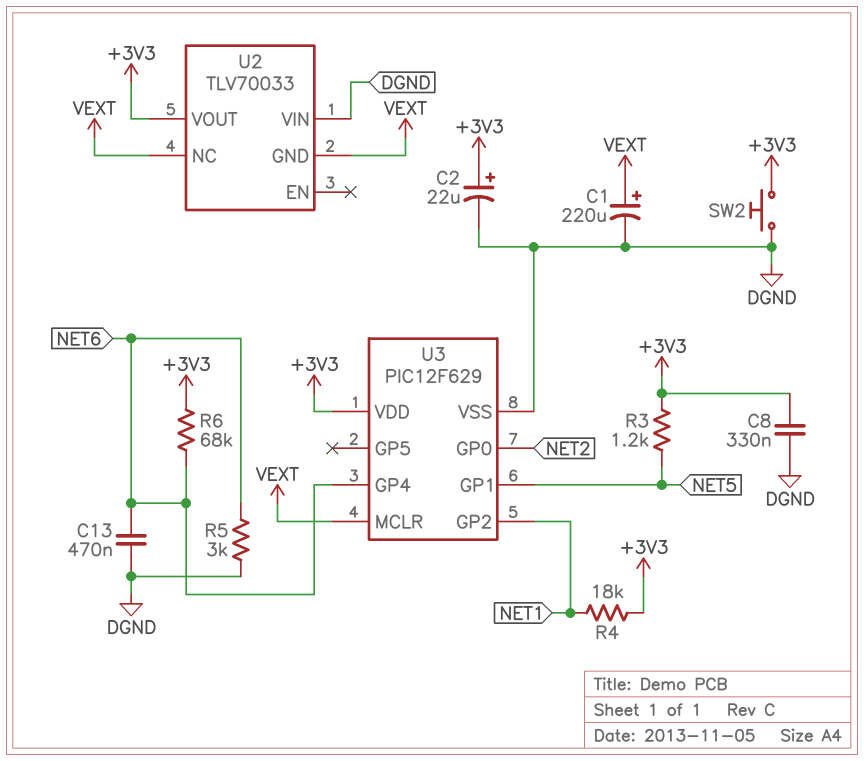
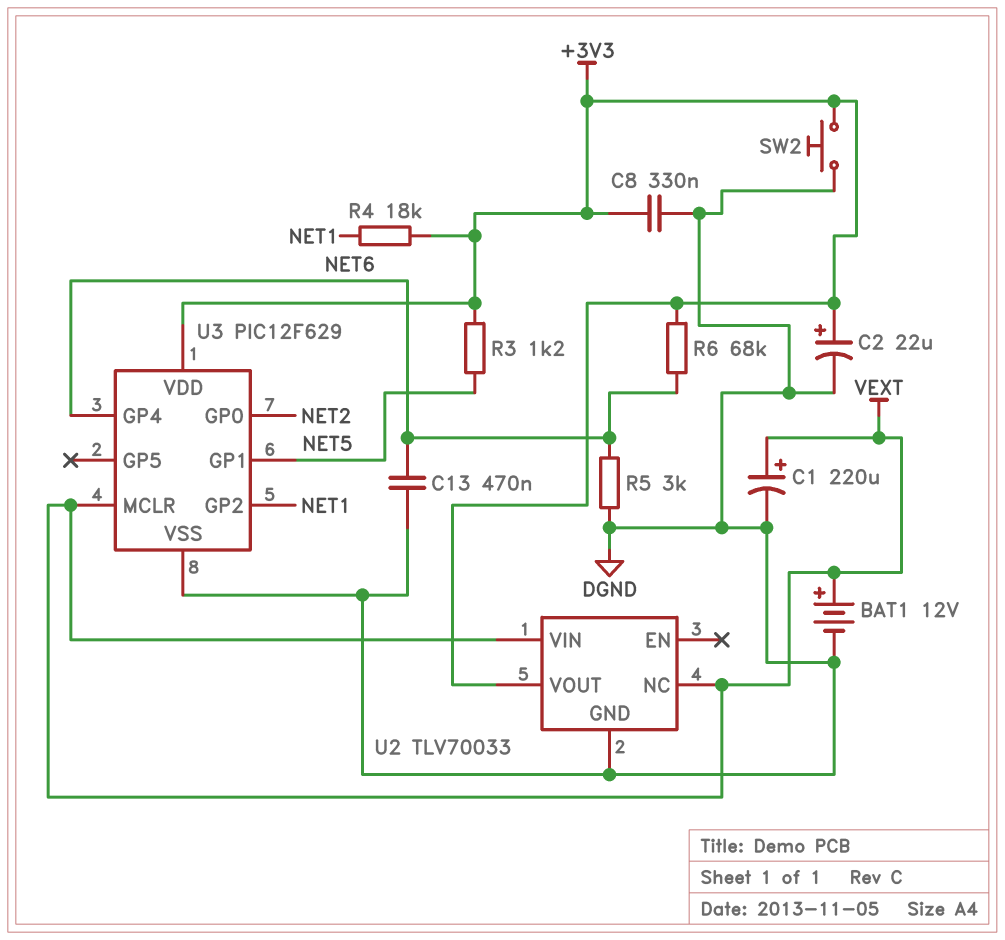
BAT1: none -> 12V (plus VEXT, minus DGND)
U2 pin GND: VEXT -> DGND
U2 pin VIN: DGND -> VEXT

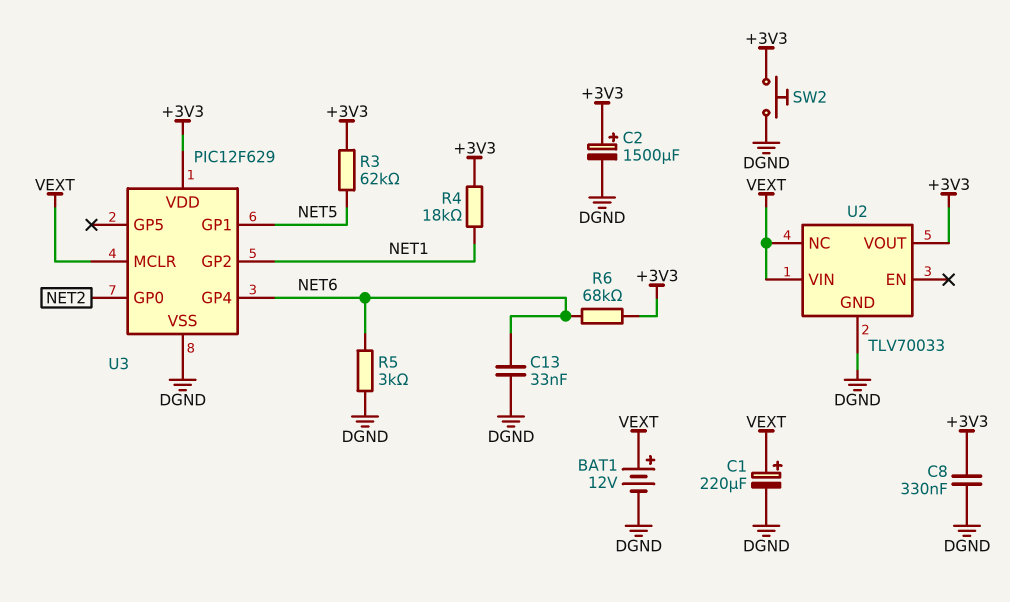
C2: 22uF (plus +3V3, minus DGND) -> 1500uF (plus +3V3, minus DGND)
C13: 470nF (DGND, NET6) -> 33nF (DGND, NET6)
R3: 1.2k (+3V3, NET5) -> 62k (+3V3, NET5)

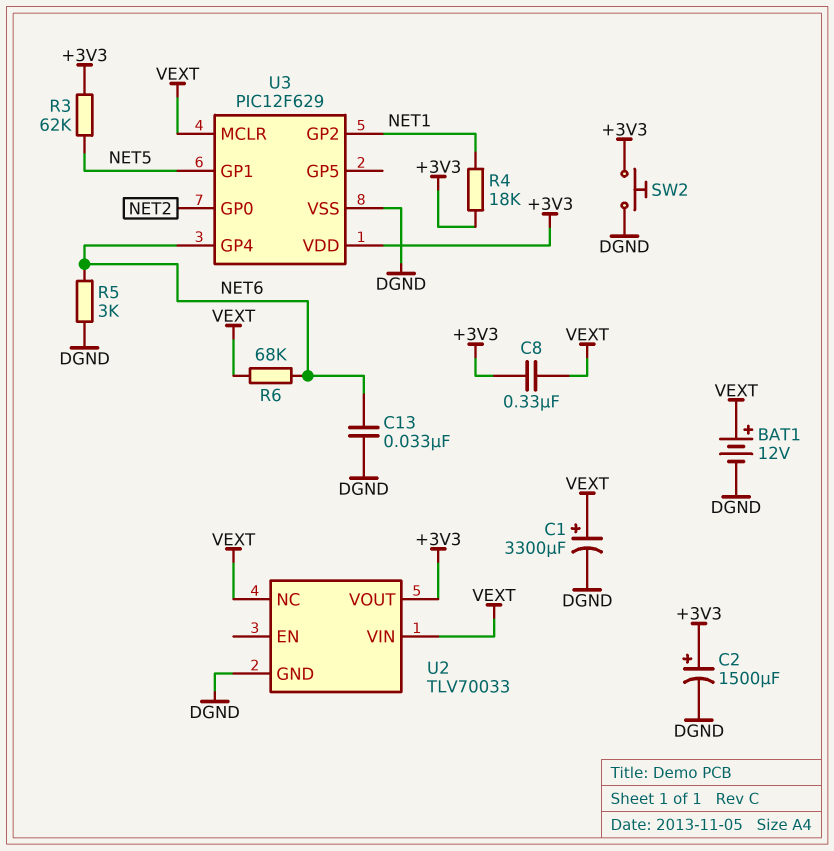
C1: 220uF (plus VEXT, minus DGND) -> 3300uF (plus VEXT, minus DGND)
C8: 330nF (+3V3, DGND) -> 330nF (+3V3, VEXT)
R6: 68k (+3V3, NET6) -> 68k (NET6, VEXT)

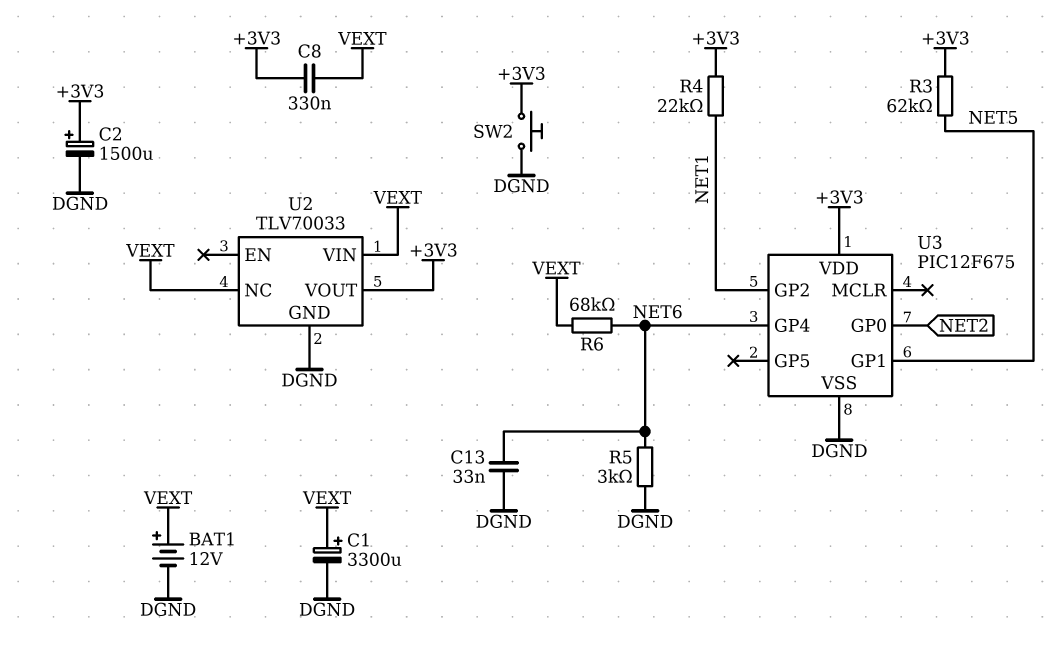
R4: 18k (+3V3, NET1) -> 22k (+3V3, NET1)
U3: PIC12F629 -> PIC12F675
U3 pin MCLR: VEXT -> none

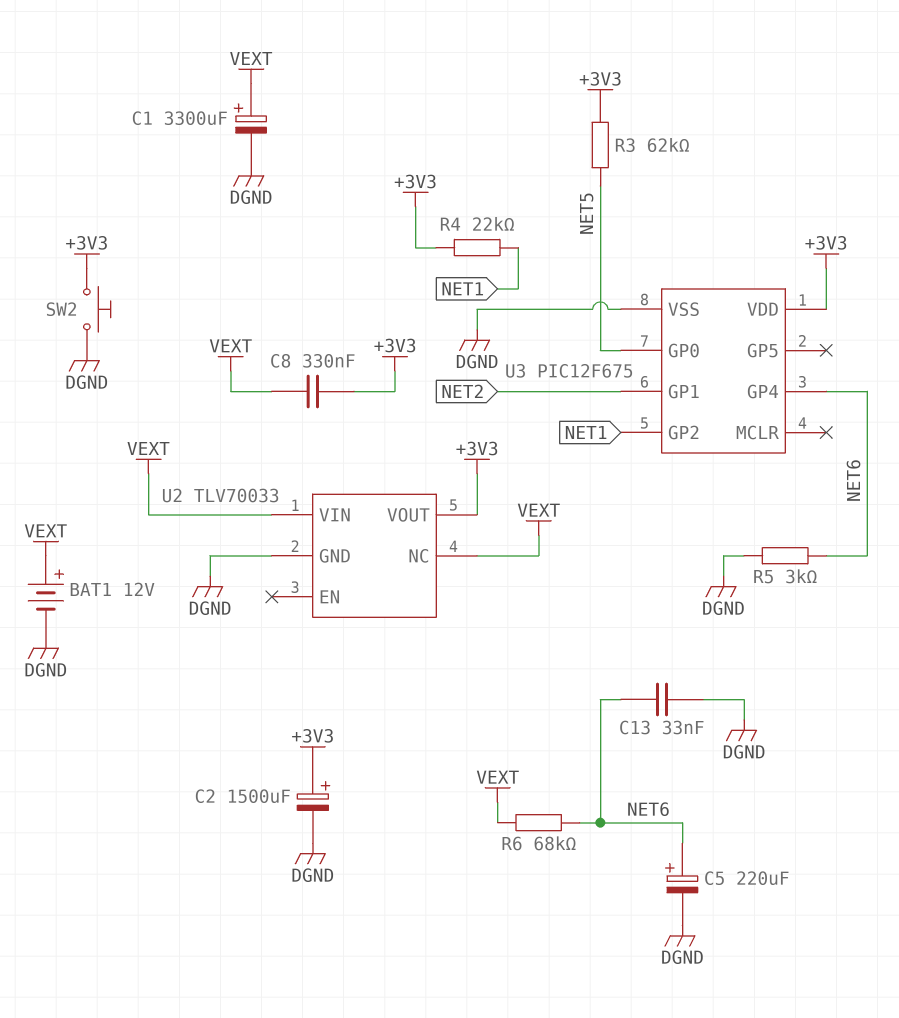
C5: none -> 220uF (plus NET6, minus DGND)
U3 pin GP0: NET2 -> NET5
U3 pin GP1: NET5 -> NET2

